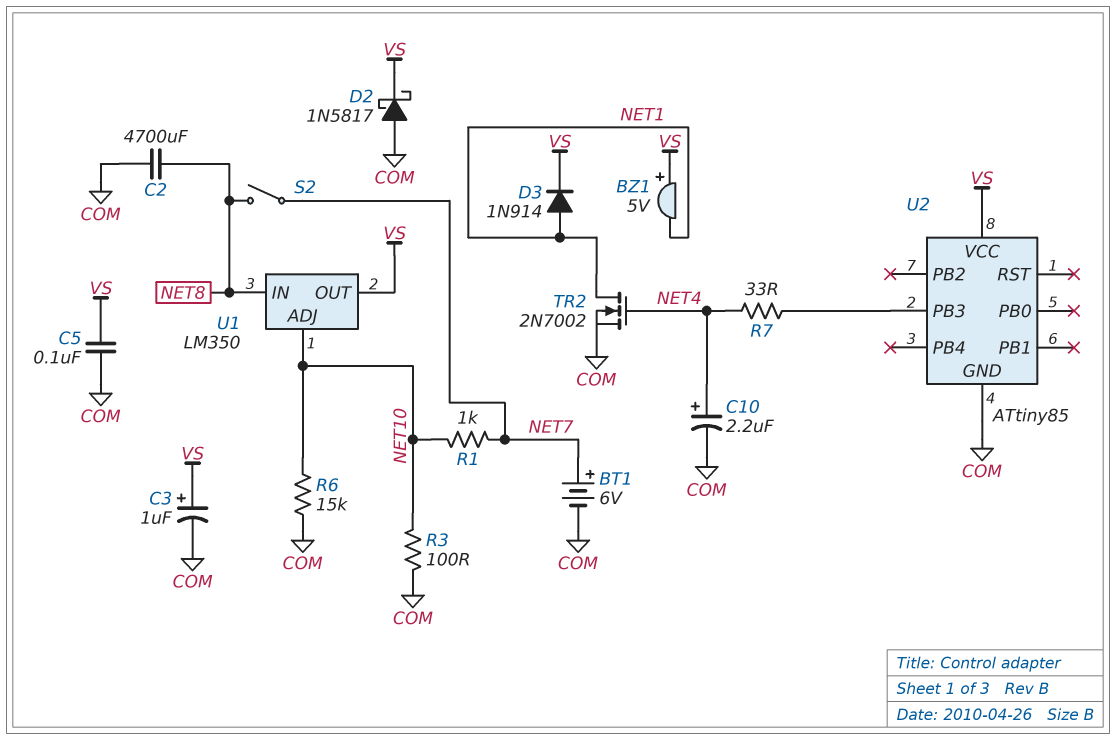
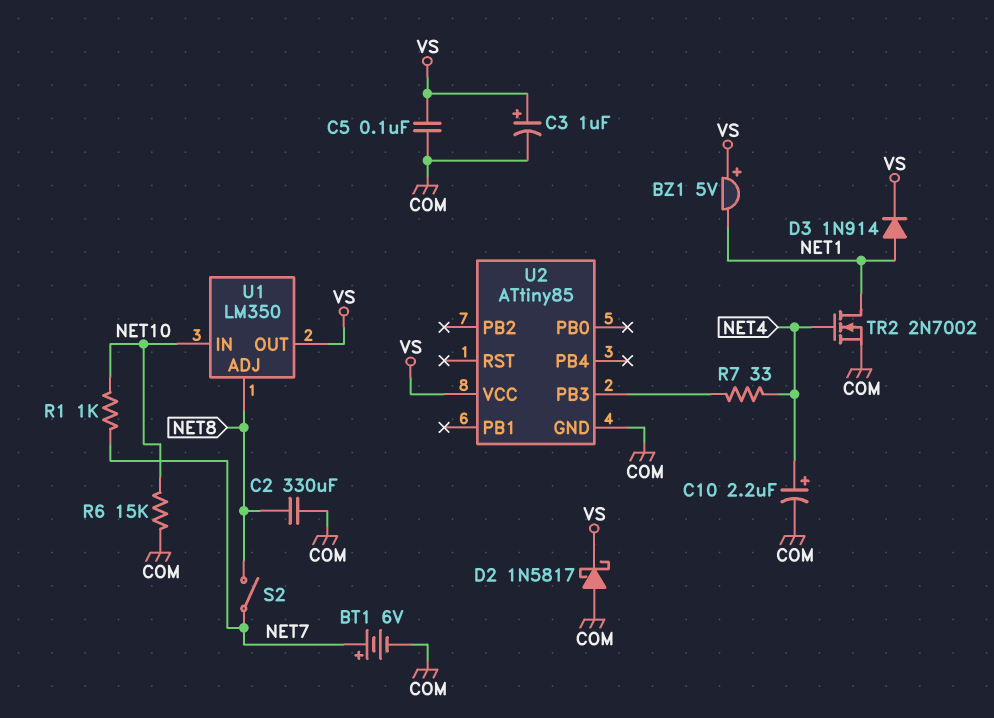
C2: 4700uF (COM, NET8) -> 330uF (COM, NET8)
R3: 100 (COM, NET10) -> none
U1 pin ADJ: NET10 -> NET8
U1 pin IN: NET8 -> NET10

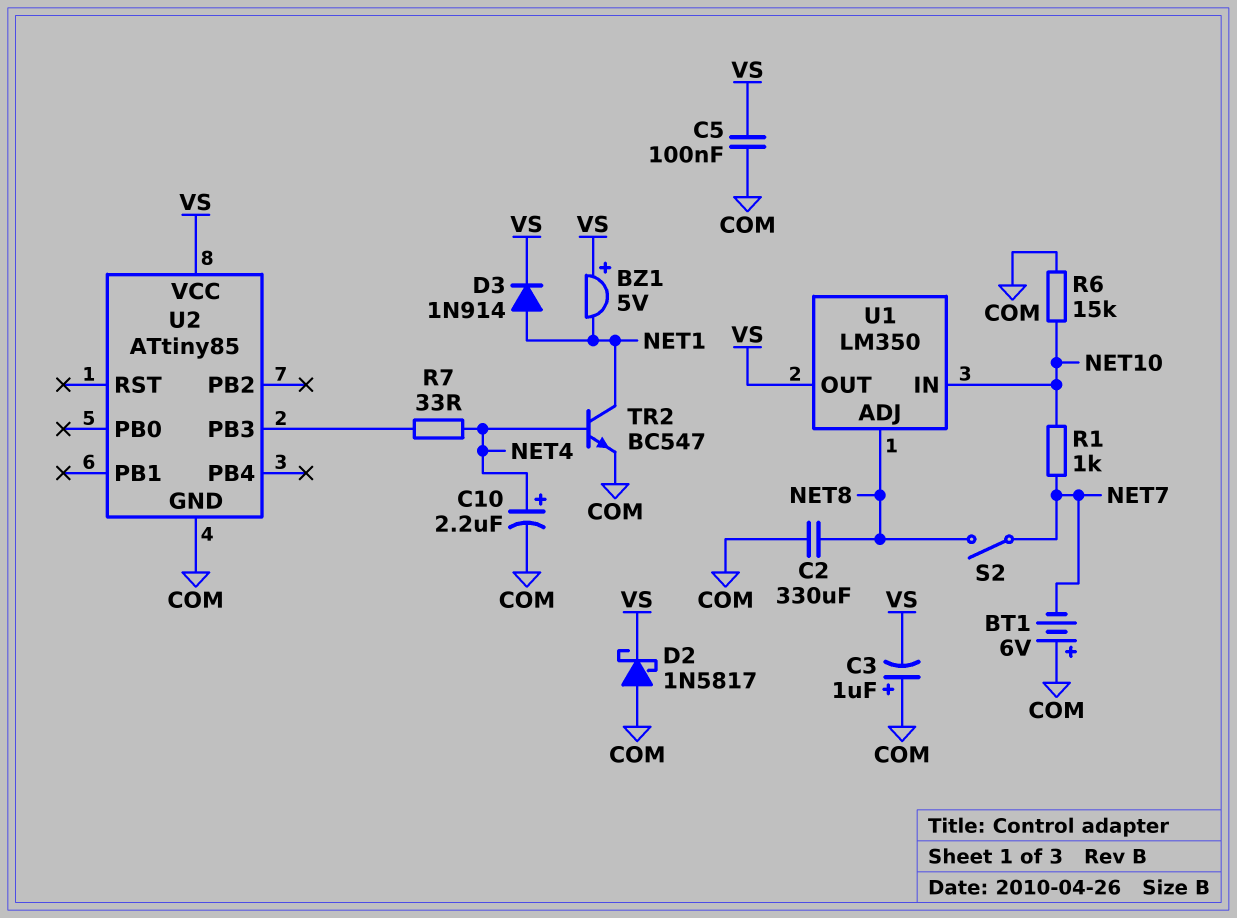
BT1: 6V (plus NET7, minus COM) -> 6V (plus COM, minus NET7)
C3: 1uF (plus VS, minus COM) -> 1uF (plus COM, minus VS)
TR2: NMOS 2N7002 (G NET4, D NET1, S COM) -> NPN BC547 (B NET4, C NET1, E COM)

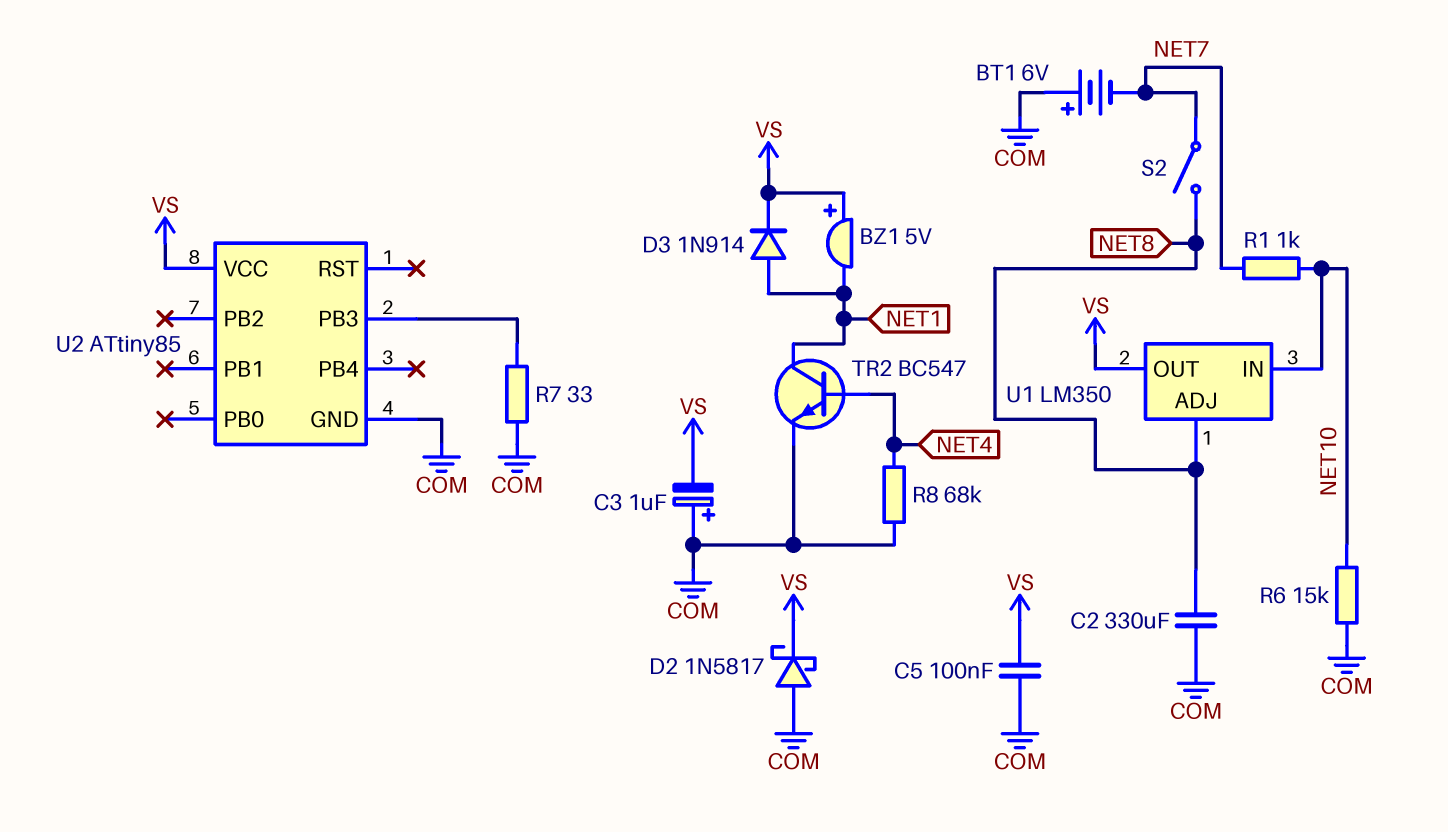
C10: 2.2uF (plus NET4, minus COM) -> none
R7: 33 (NET4, U2/PB3) -> 33 (COM, U2/PB3)
R8: none -> 68k (COM, NET4)

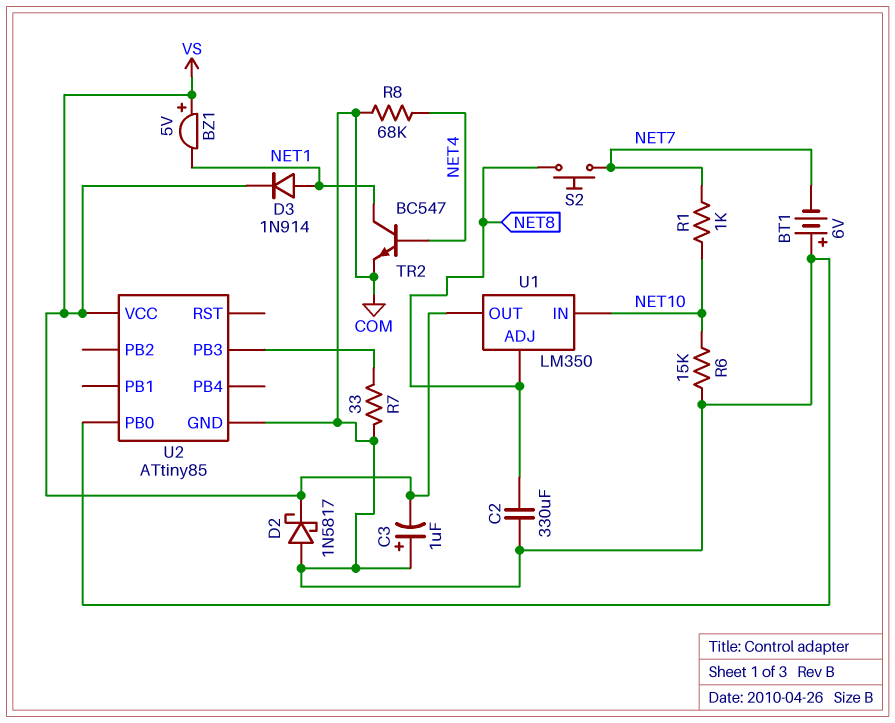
C5: 100nF (COM, VS) -> none
S2: switch (NET7, NET8) -> button (NET7, NET8)
U2 pin PB0: none -> COM

